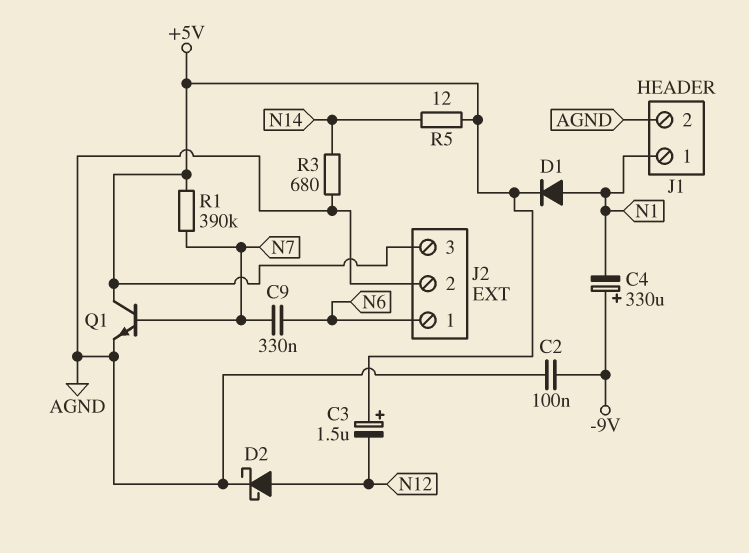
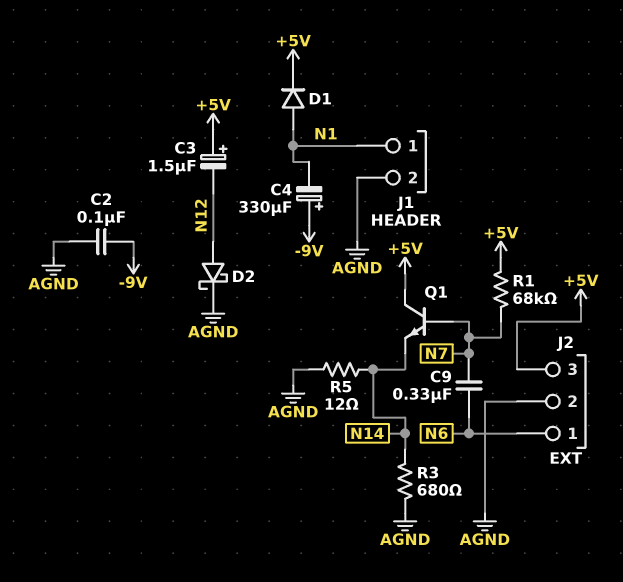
Q1: NPN (B N7, C +5V, E AGND) -> NPN (B N7, C +5V, E N14)
R1: 390k (+5V, N7) -> 68k (+5V, N7)
R5: 12 (+5V, N14) -> 12 (AGND, N14)

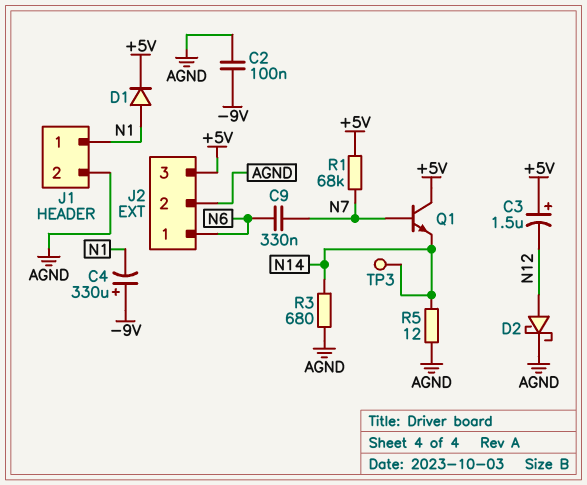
TP3: none -> test point (N14)

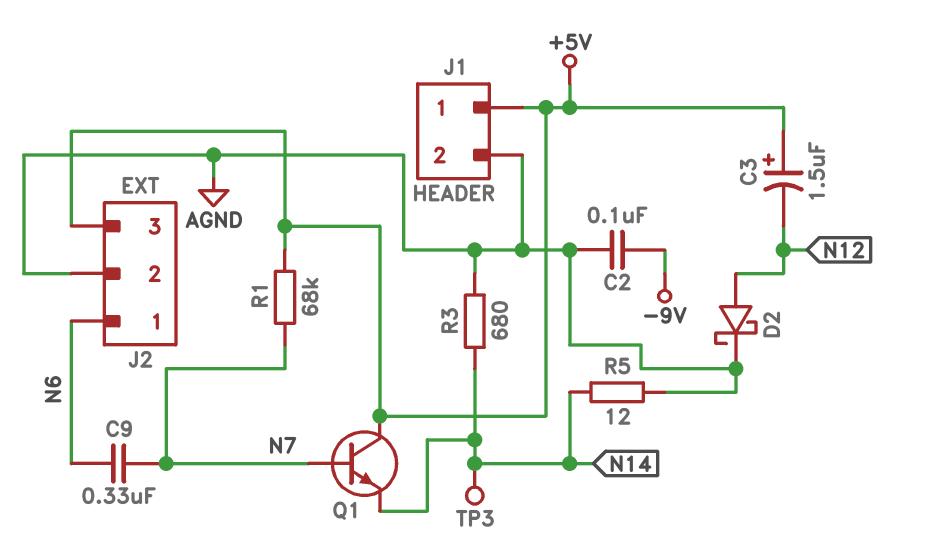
C4: 330uF (plus -9V, minus N1) -> none
D1: diode (A N1, K +5V) -> none
J1 pin 1: N1 -> +5V

